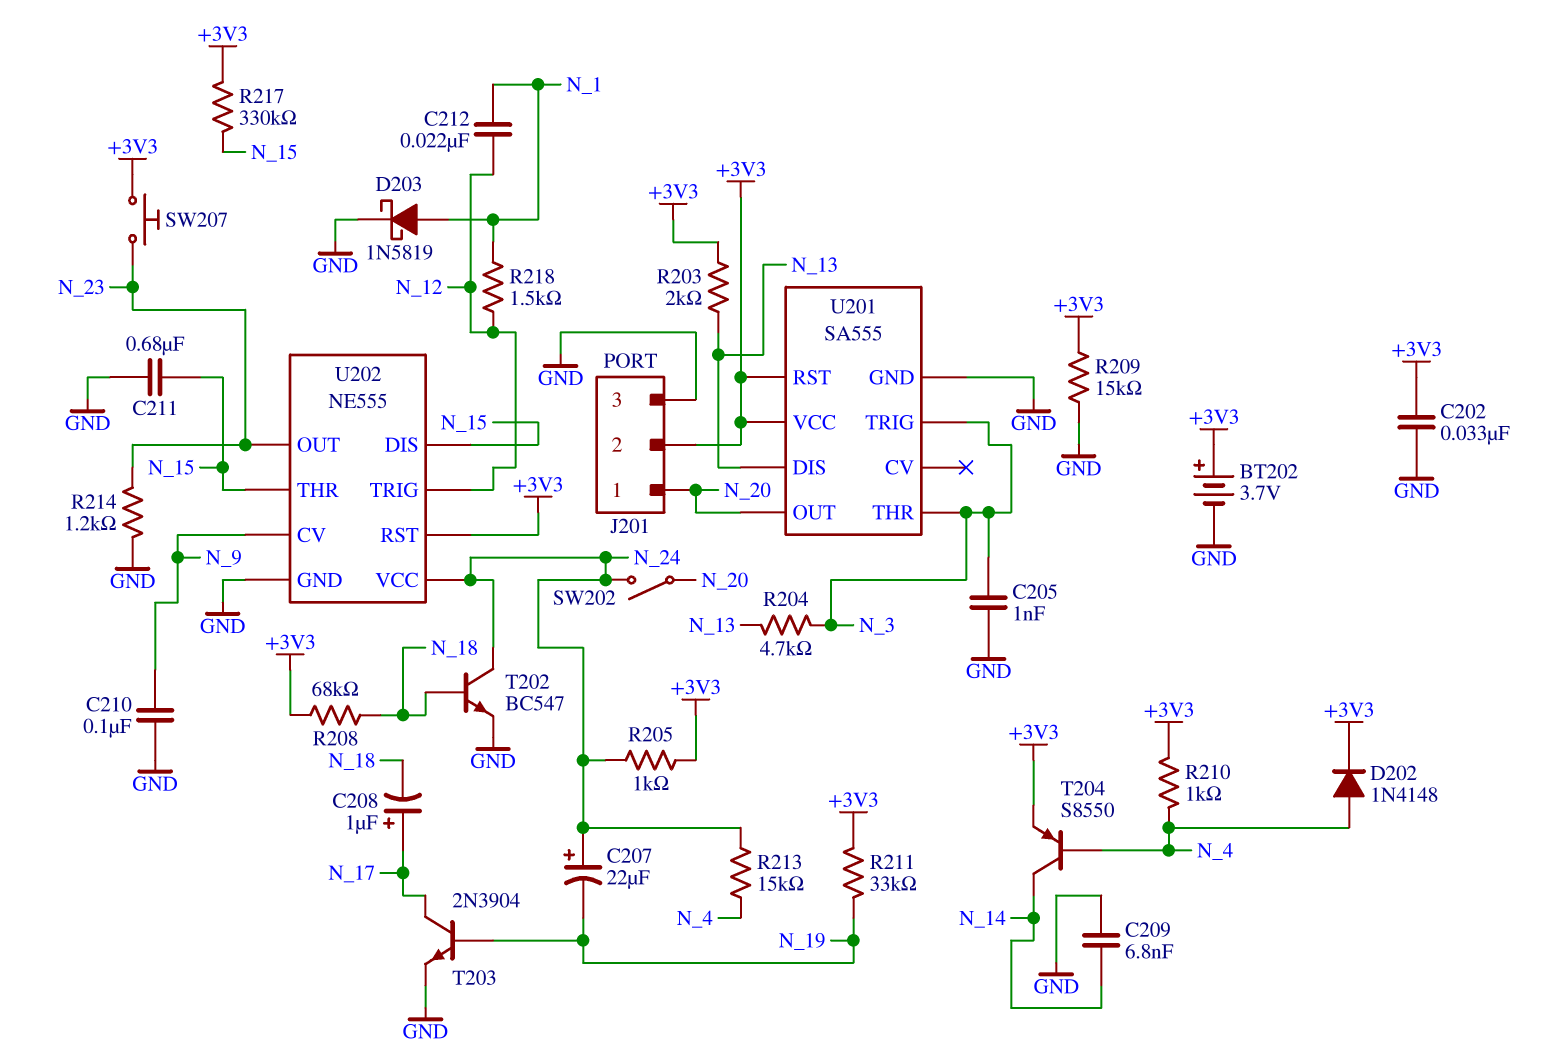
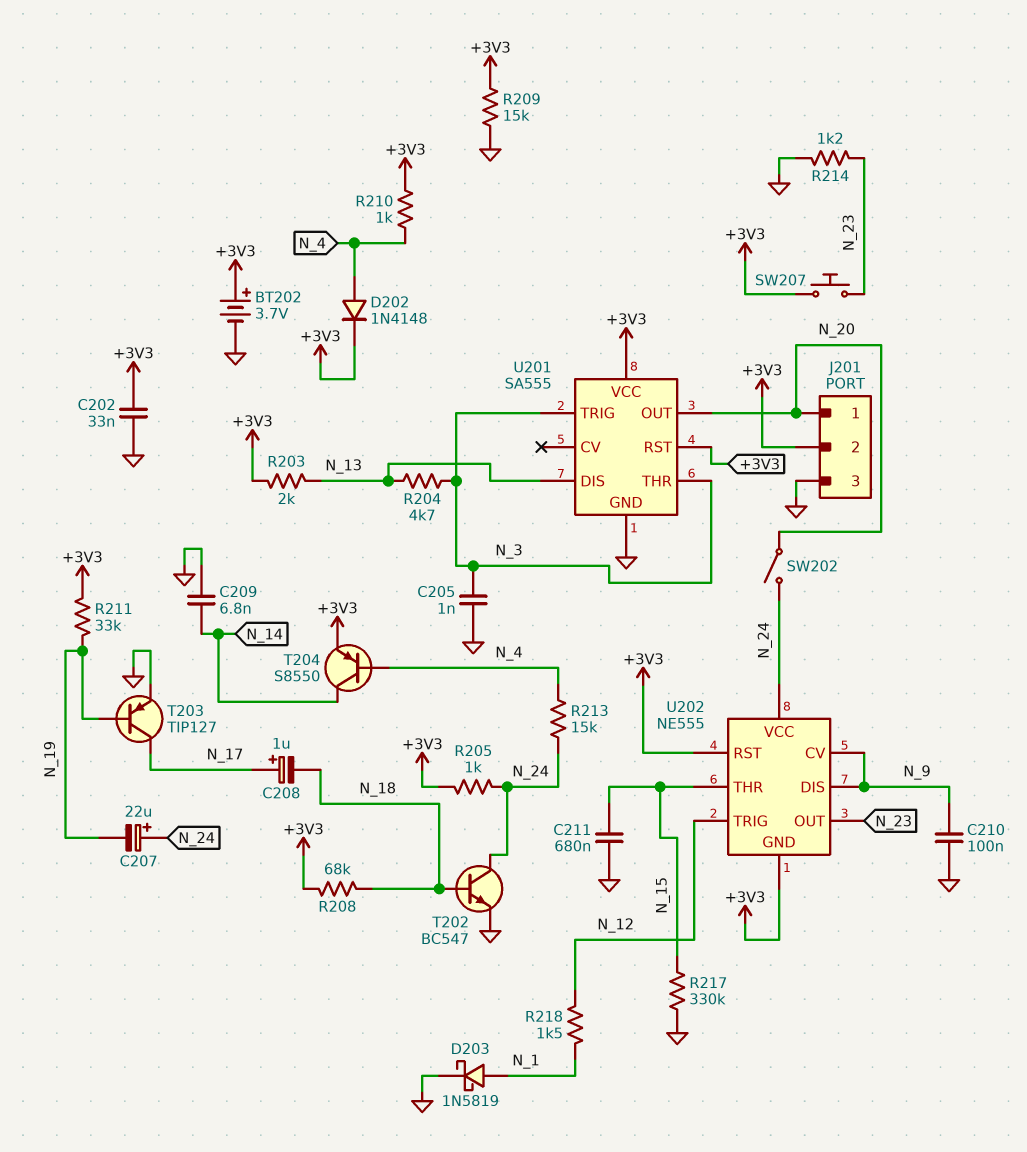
C212: 22nF (N_1, N_12) -> none
R217: 330k (+3V3, N_15) -> 330k (GND, N_15)
T203: NPN 2N3904 (B N_19, C N_17, E GND) -> PNP TIP127 (B N_19, C N_17, E GND)
U202 pin DIS: N_15 -> N_9
U202 pin GND: GND -> +3V3

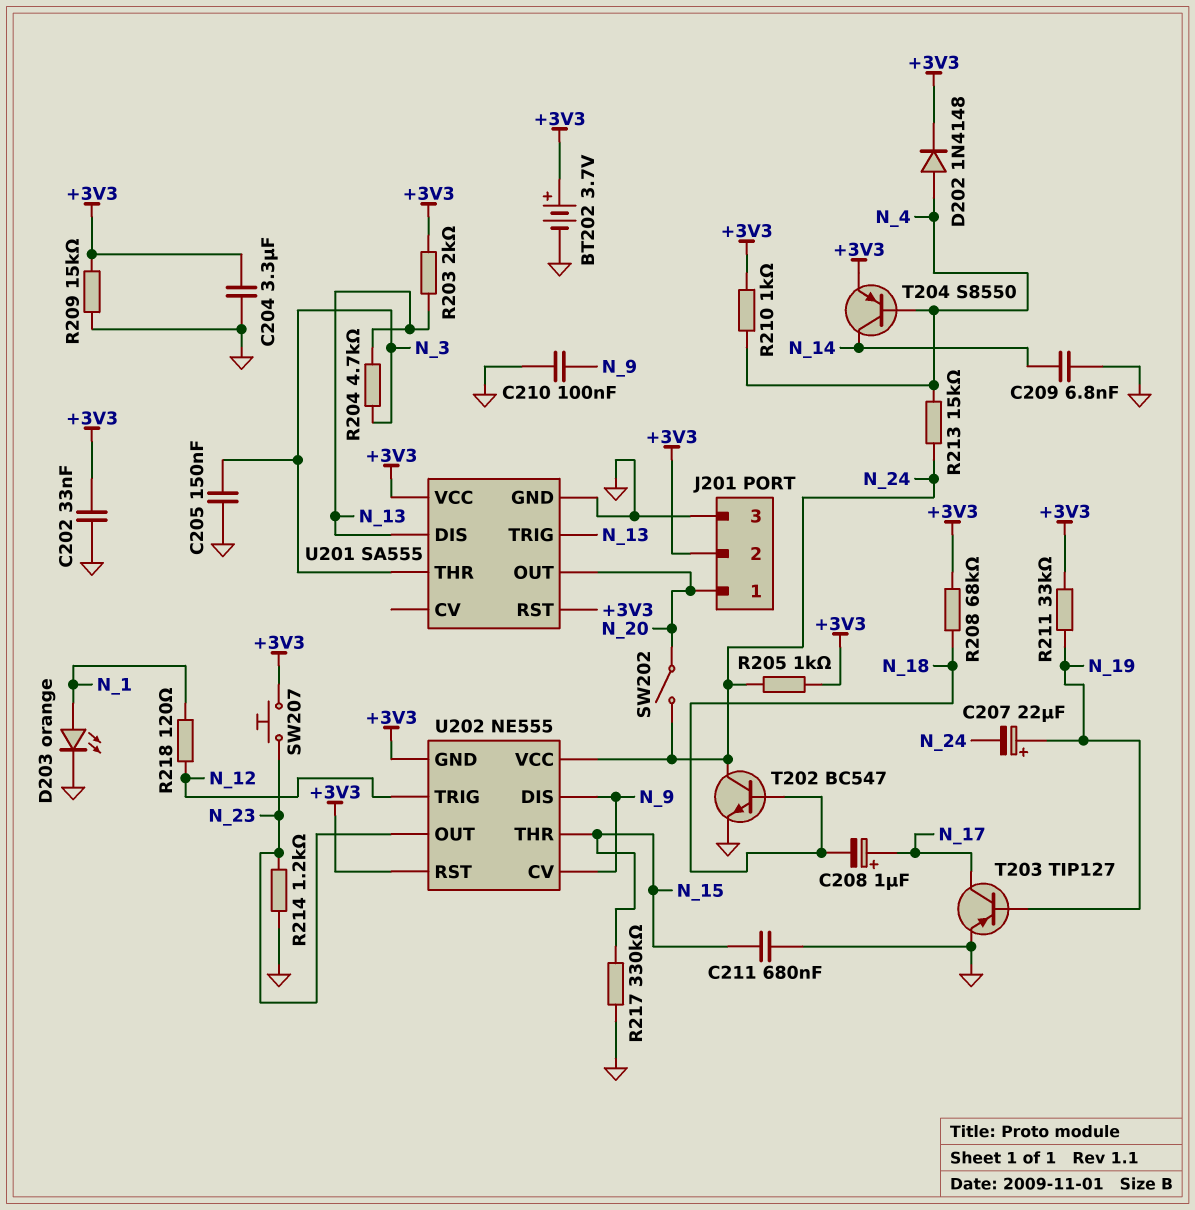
C204: none -> 3.3uF (+3V3, GND)
C205: 1nF (GND, N_3) -> 150nF (GND, N_3)
C207: 22uF (plus N_24, minus N_19) -> 22uF (plus N_19, minus N_24)
D203: schottky 1N5819 (A N_1, K GND) -> LED orange (A N_1, K GND)
R218: 1.5k (N_1, N_12) -> 120 (N_1, N_12)
U201 pin TRIG: N_3 -> N_13

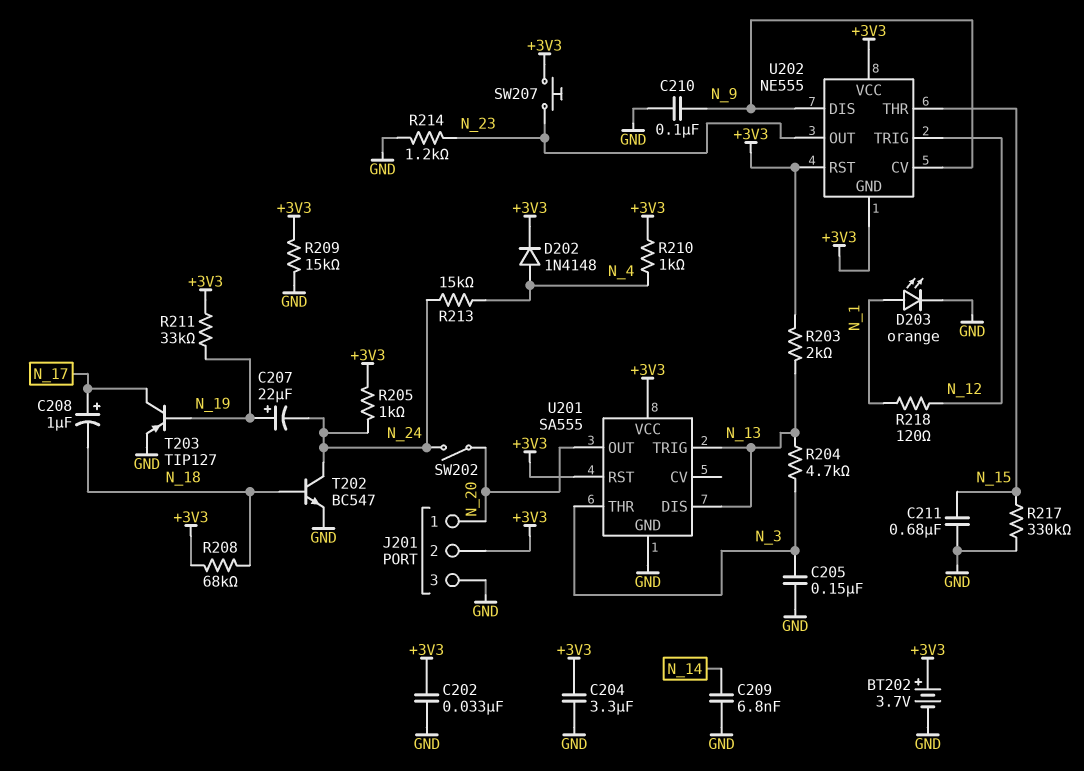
T204: PNP S8550 (B N_4, C N_14, E +3V3) -> none
U202 pin VCC: N_24 -> +3V3

